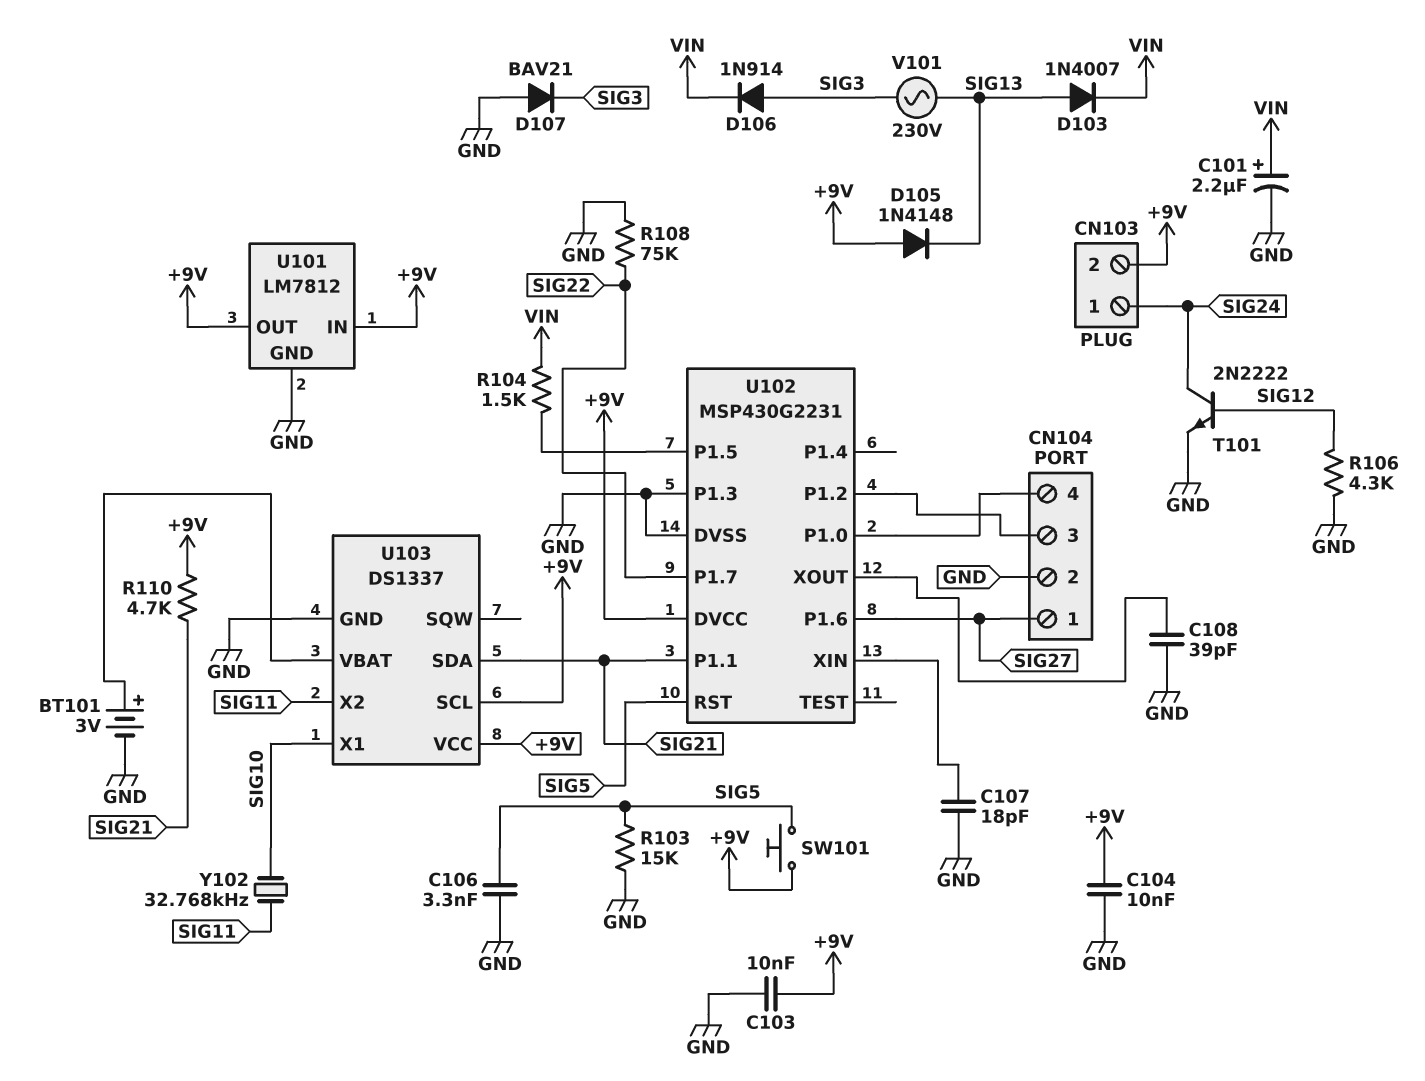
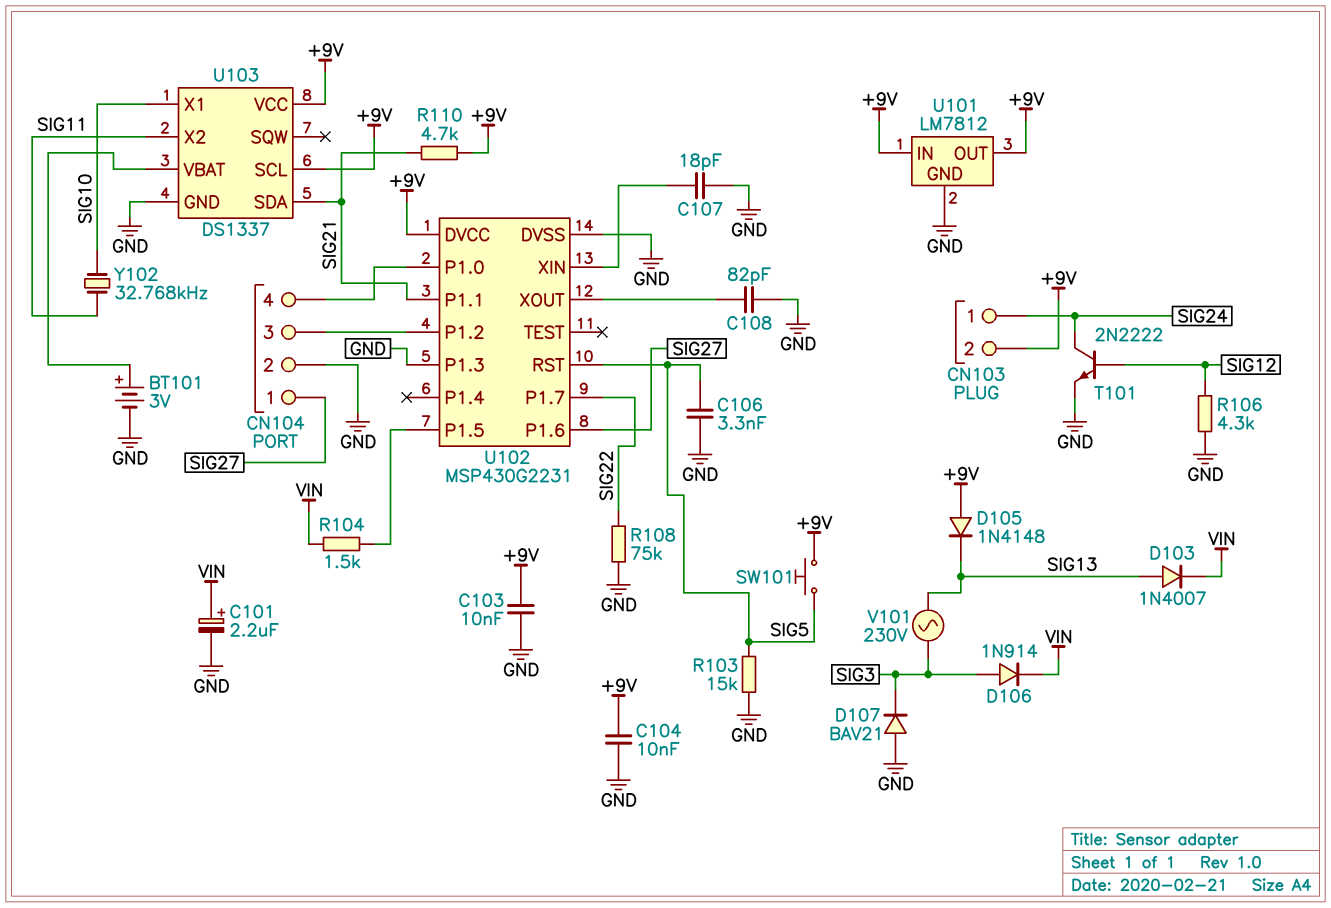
C108: 39pF (GND, U102/XOUT) -> 82pF (GND, U102/XOUT)

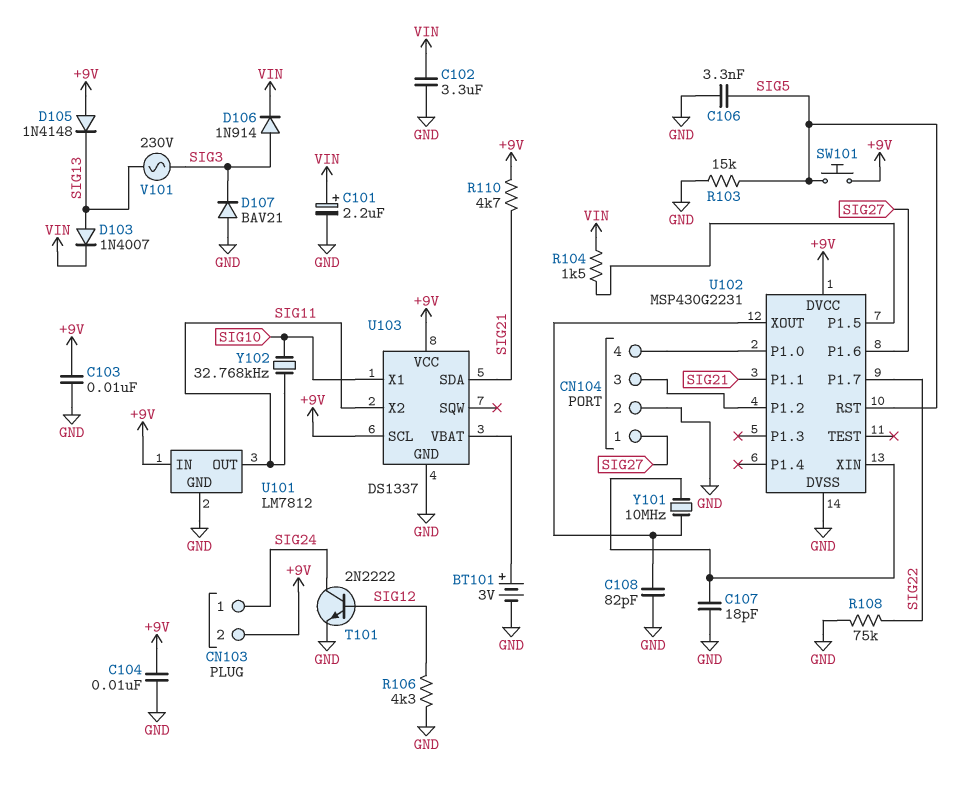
C102: none -> 3.3uF (GND, VIN)
U101 pin OUT: +9V -> SIG11
U102 pin P1.3: GND -> none
Y101: none -> 10MHz (U102/XIN, U102/XOUT)

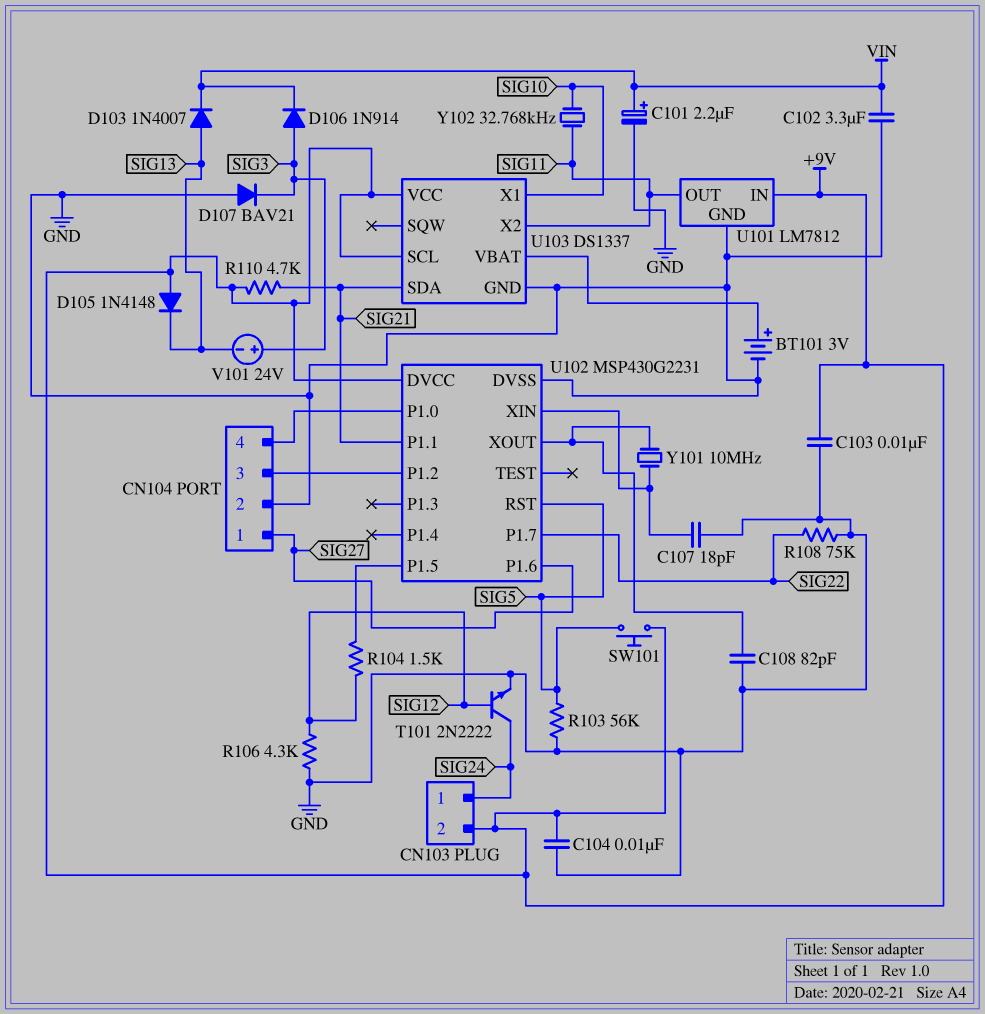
C106: 3.3nF (GND, SIG5) -> none
R103: 15k (GND, SIG5) -> 56k (GND, SIG5)
R104: 1.5k (U102/P1.5, VIN) -> 1.5k (SIG12, U102/P1.5)
V101: AC 230V (SIG3, SIG13) -> 24V (plus SIG3, minus SIG13)

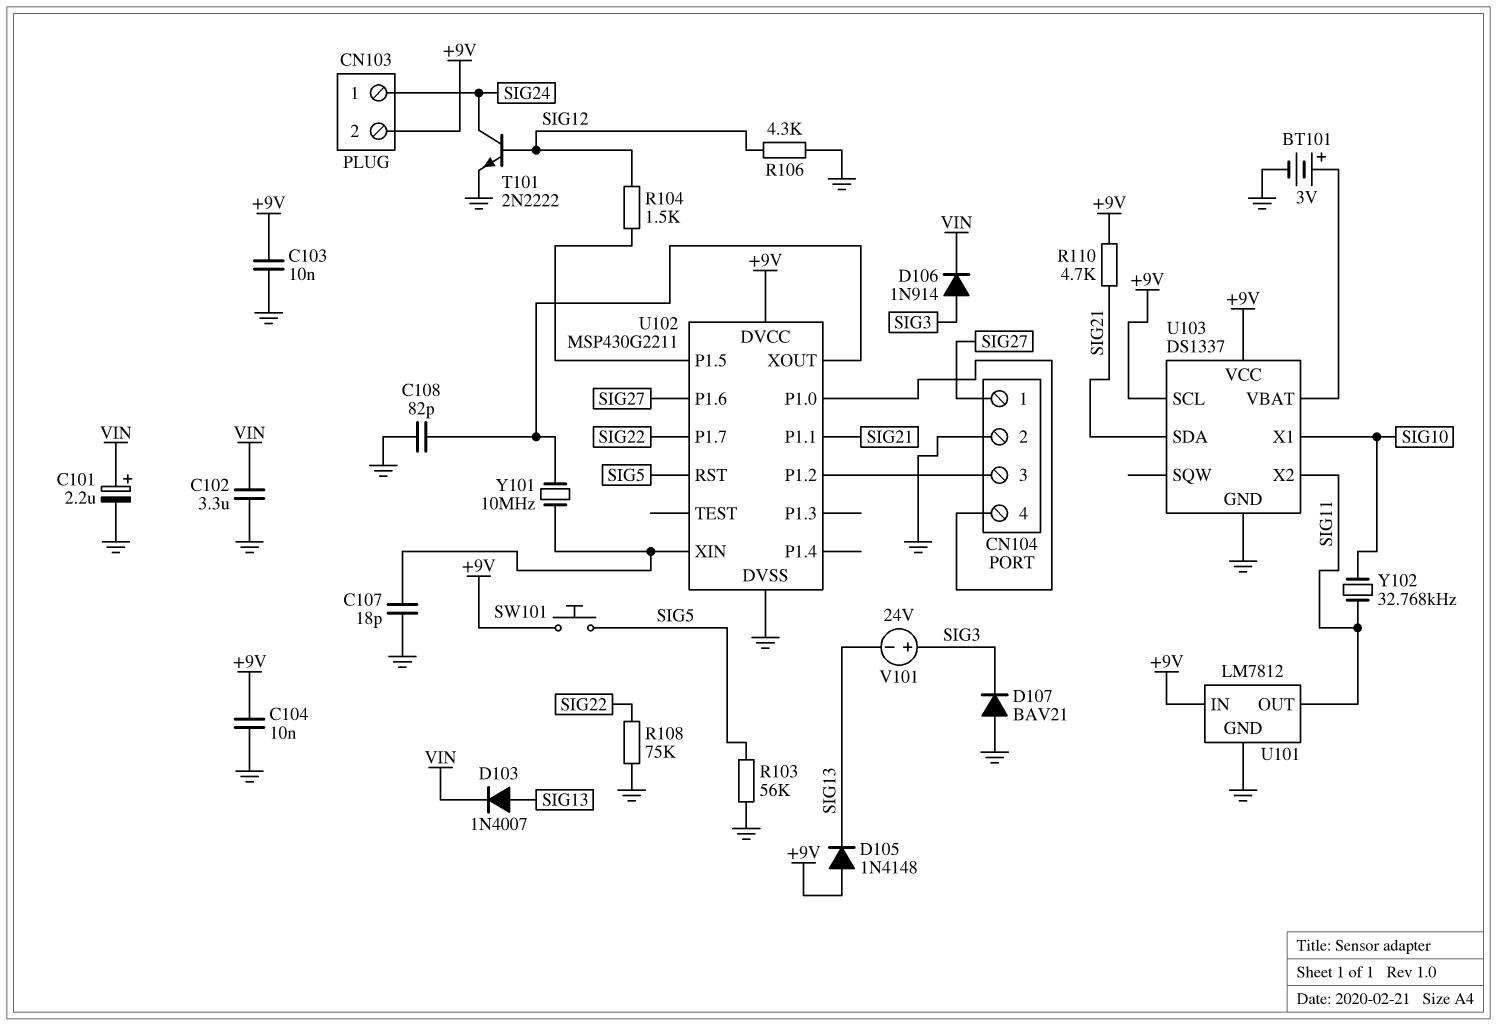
U102: MSP430G2231 -> MSP430G2211

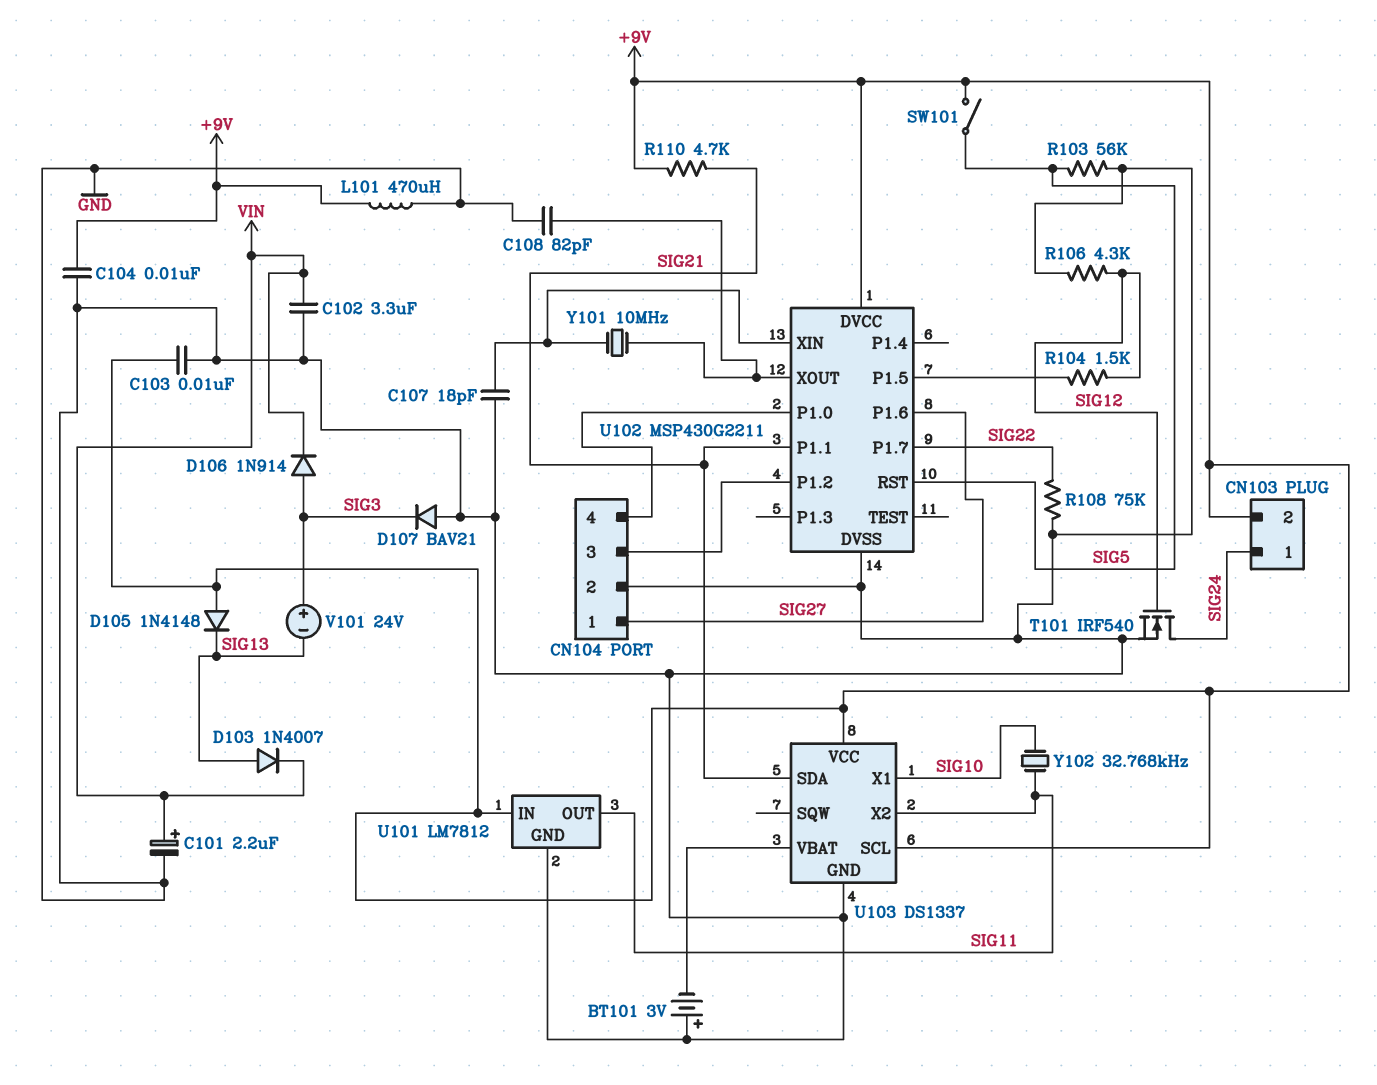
BT101: 3V (plus U103/VBAT, minus GND) -> 3V (plus GND, minus U103/VBAT)
L101: none -> 470uH (+9V, GND)
SW101: button (+9V, SIG5) -> switch (+9V, SIG5)
T101: NPN 2N2222 (B SIG12, C SIG24, E GND) -> NMOS IRF540 (G SIG12, D SIG24, S GND)

